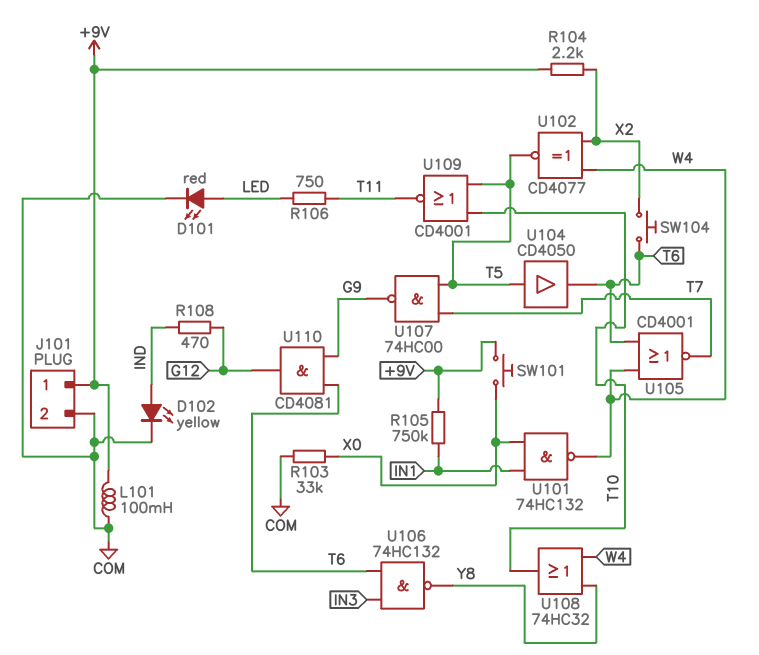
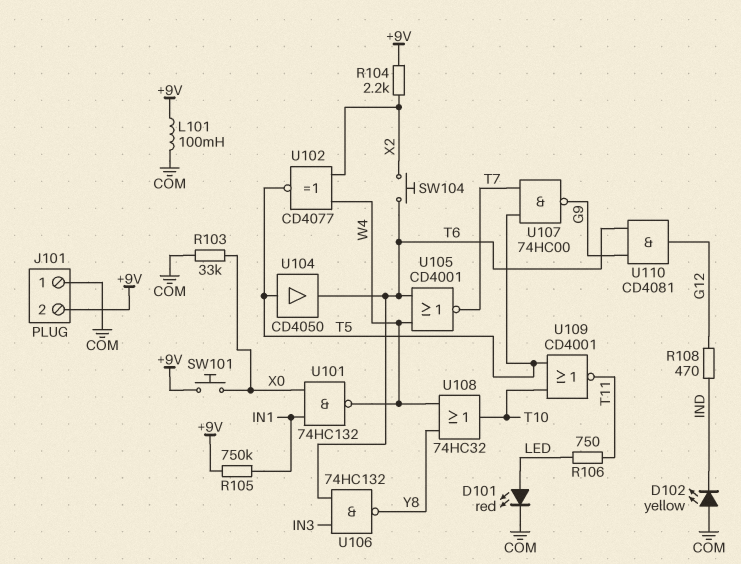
D102: LED yellow (A IND, K COM) -> LED yellow (A COM, K IND)
J101 pin 1: +9V -> COM
J101 pin 2: COM -> +9V

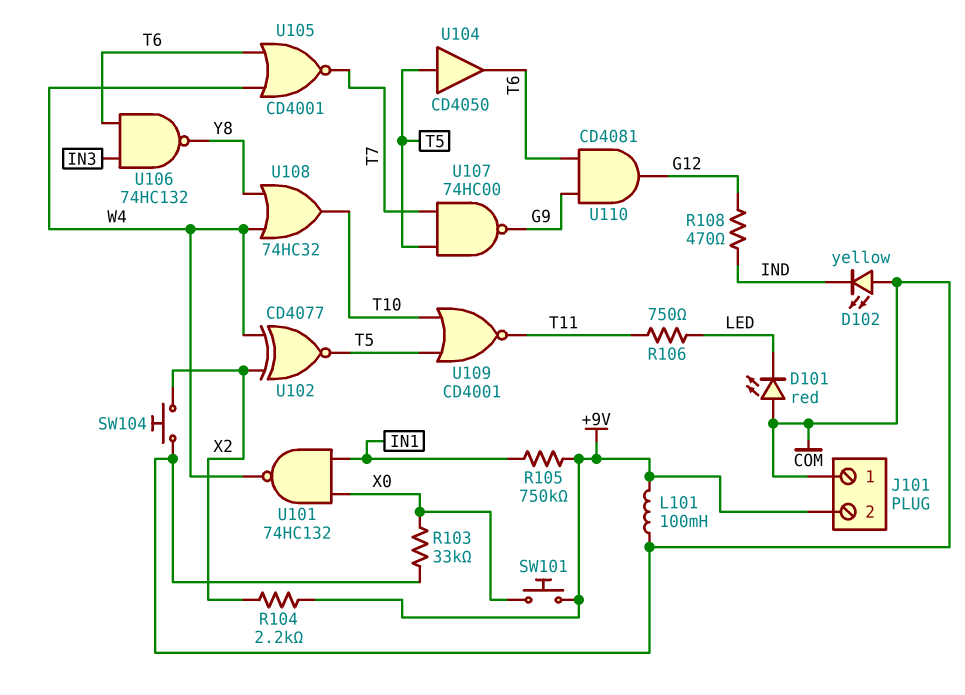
D101: LED red (A LED, K COM) -> LED red (A COM, K LED)
SW104: button (T6, X2) -> button (COM, X2)

